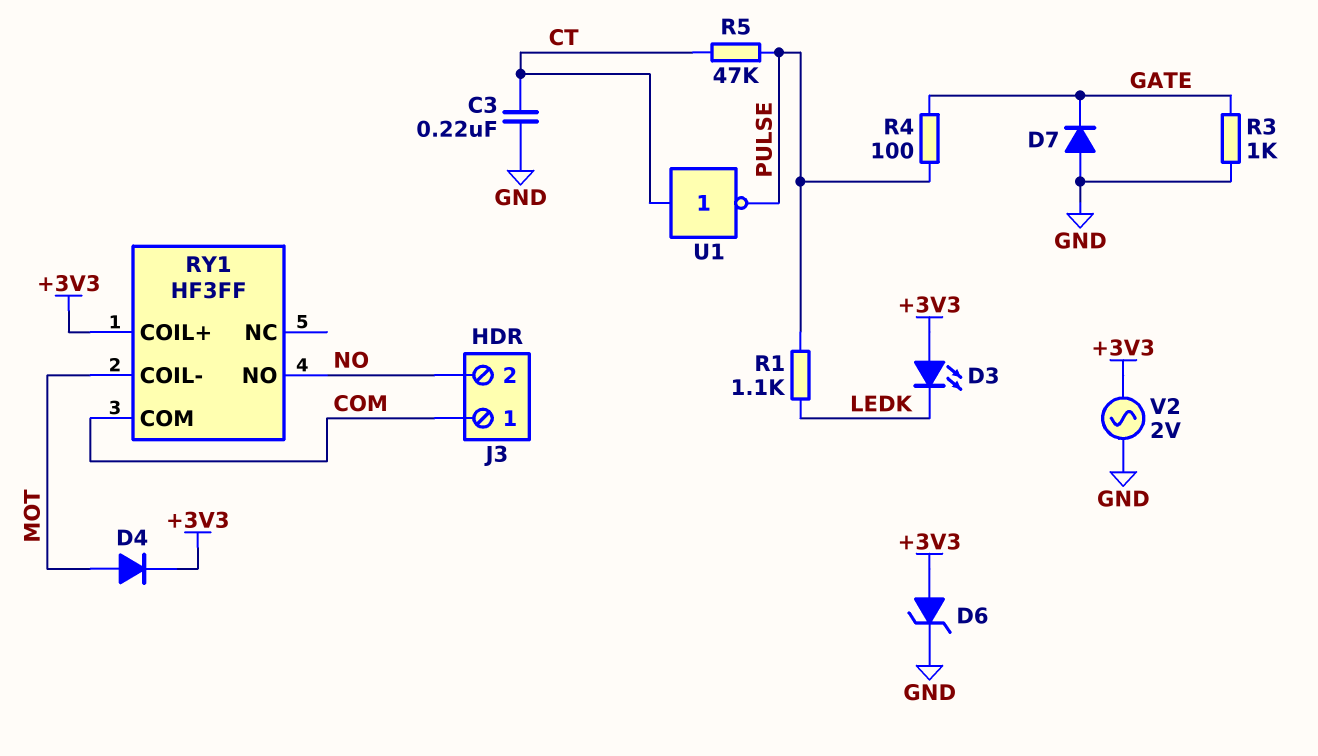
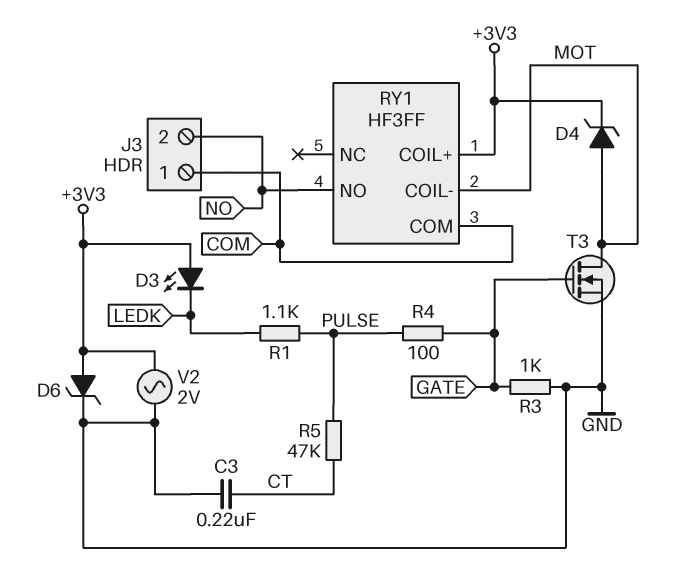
D4: diode (A MOT, K +3V3) -> zener (A MOT, K +3V3)
D7: diode (A GND, K GATE) -> none
T3: none -> NMOS (G GATE, D MOT, S GND)
U1: NOT (in CT, out PULSE) -> none

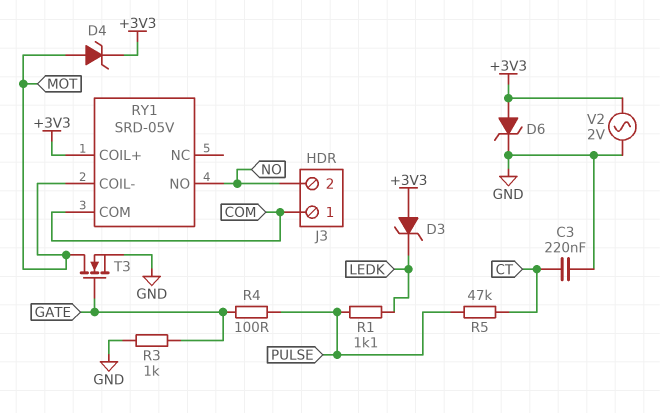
D3: LED (A +3V3, K LEDK) -> zener (A +3V3, K LEDK)
RY1: HF3FF -> SRD-05V

